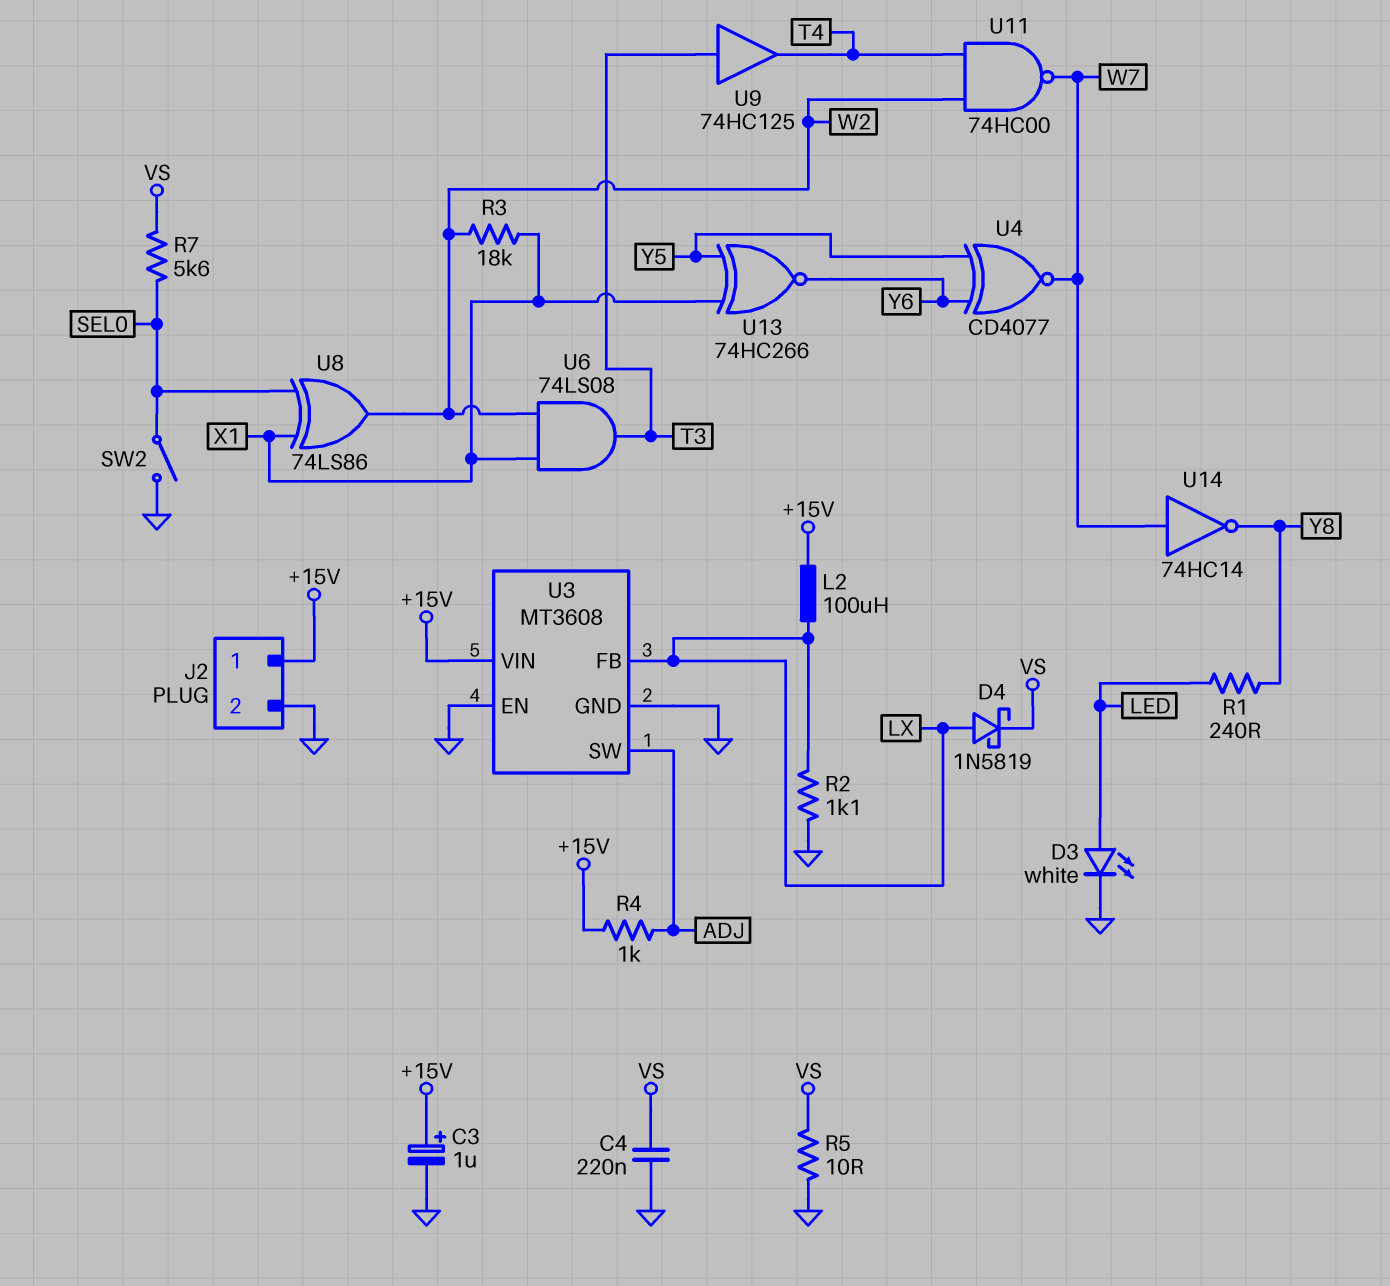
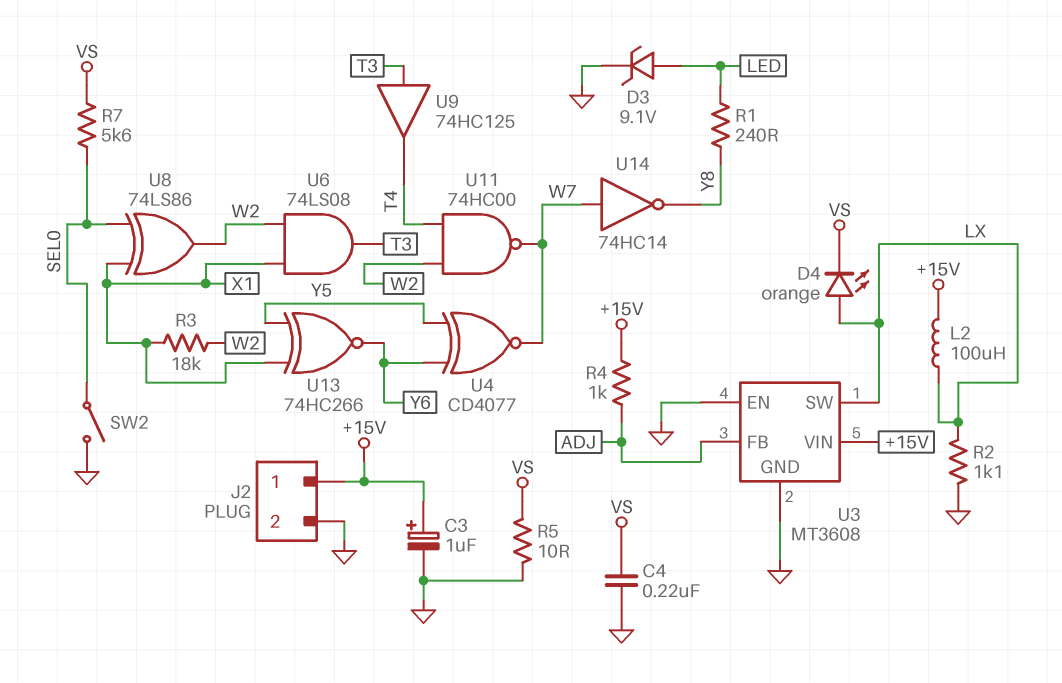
D3: LED white (A LED, K GND) -> zener 9.1V (A LED, K GND)
D4: schottky 1N5819 (A LX, K VS) -> LED orange (A LX, K VS)
U3 pin FB: LX -> ADJ
U3 pin SW: ADJ -> LX

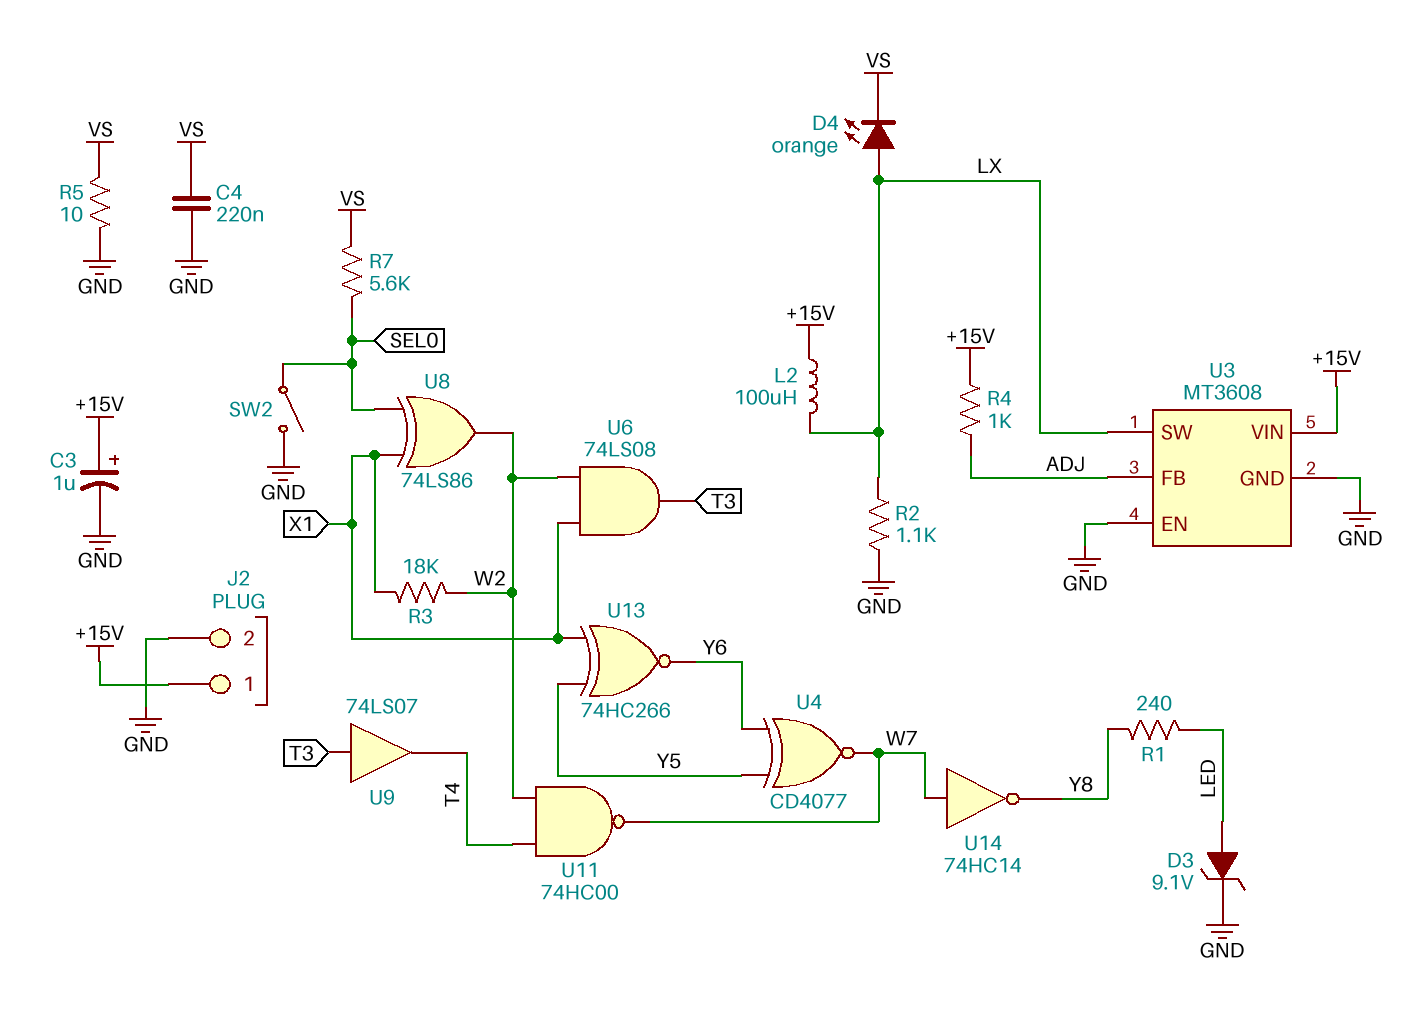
U9: buffer 74HC125 (in T3, out T4) -> buffer 74LS07 (in T3, out T4)

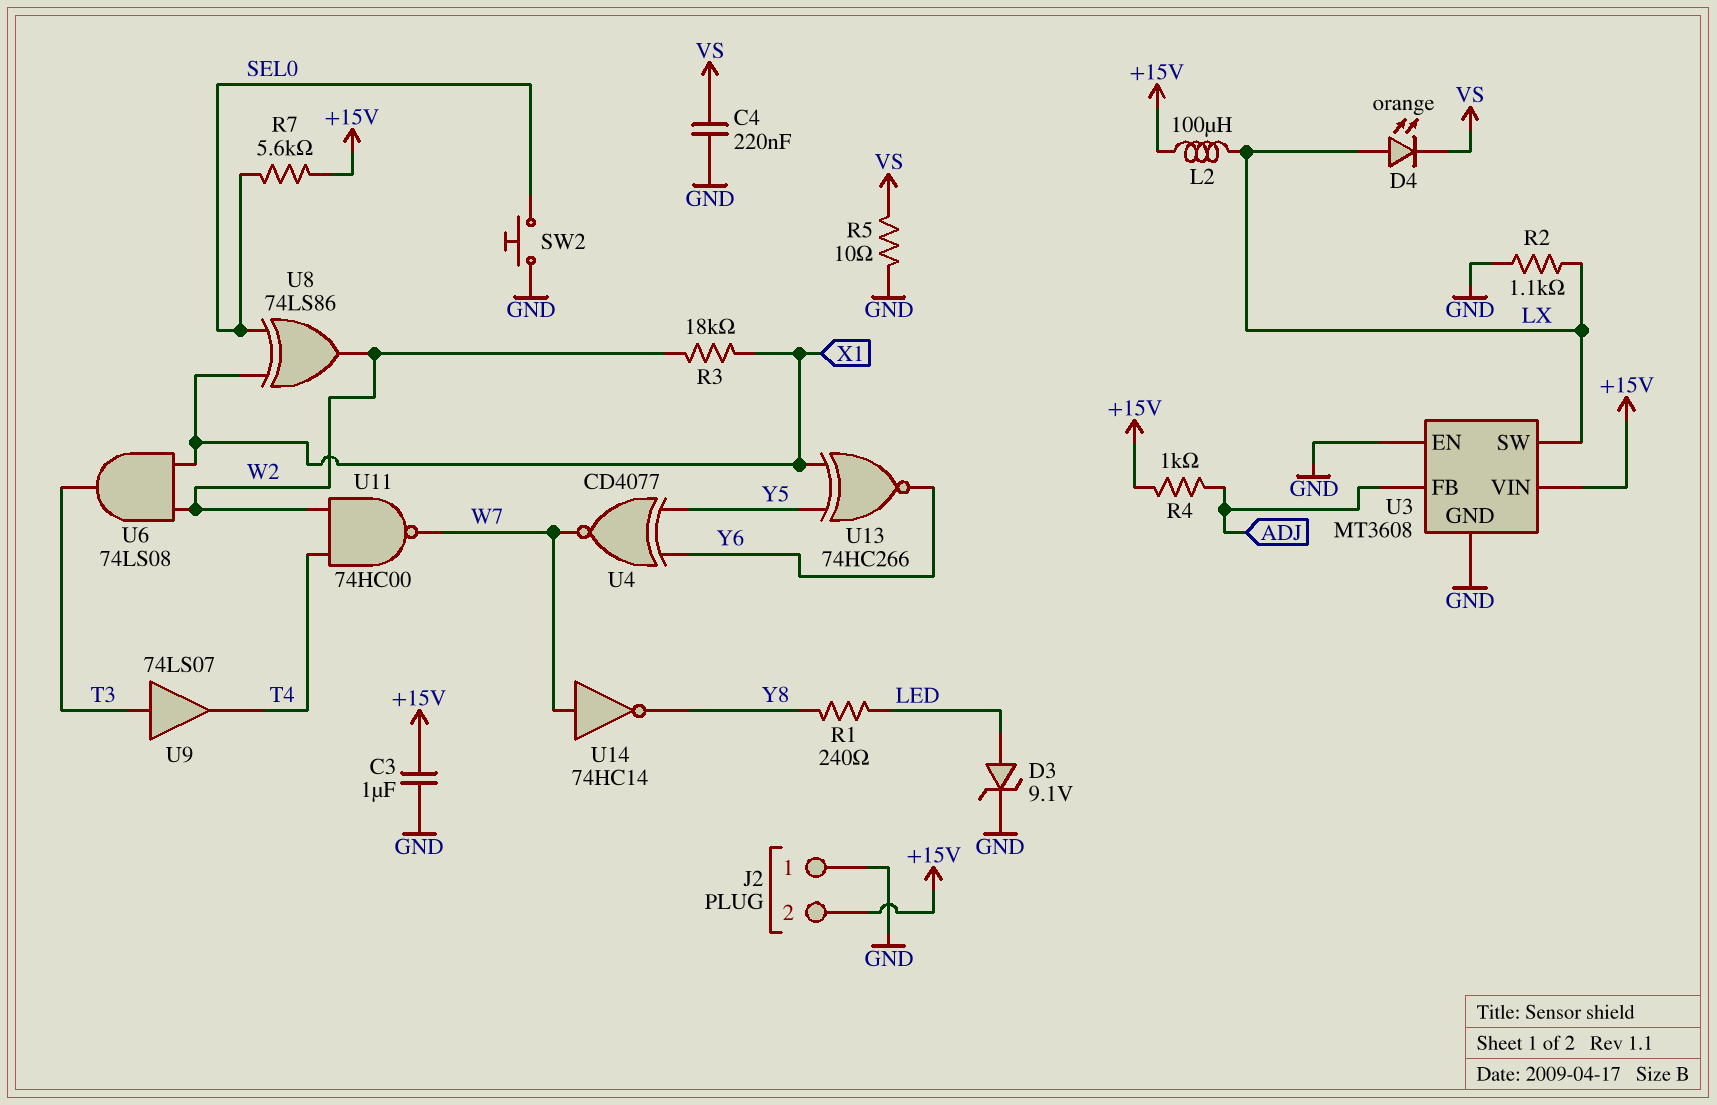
C3: 1uF (plus +15V, minus GND) -> 1uF (+15V, GND)
J2 pin 1: +15V -> GND
J2 pin 2: GND -> +15V
R7: 5.6k (SEL0, VS) -> 5.6k (+15V, SEL0)
SW2: switch (GND, SEL0) -> button (GND, SEL0)

